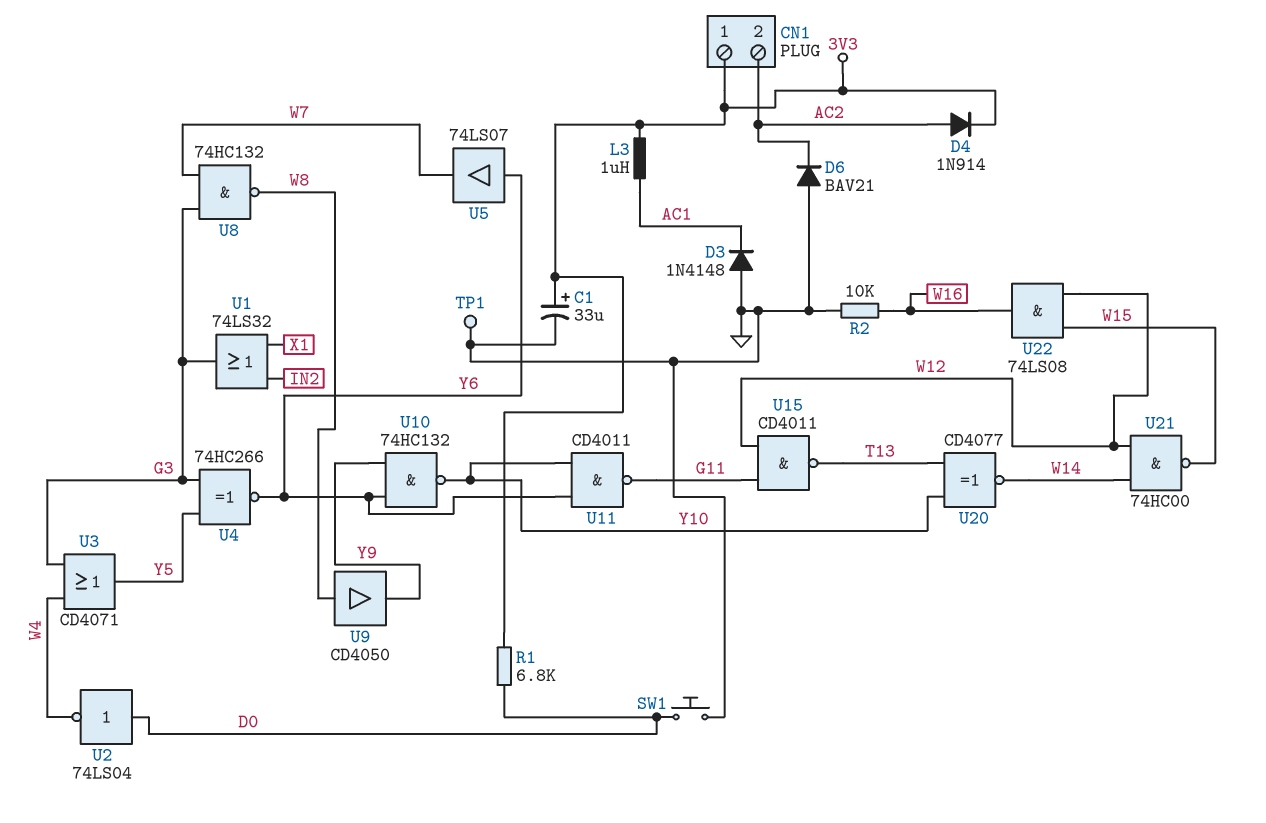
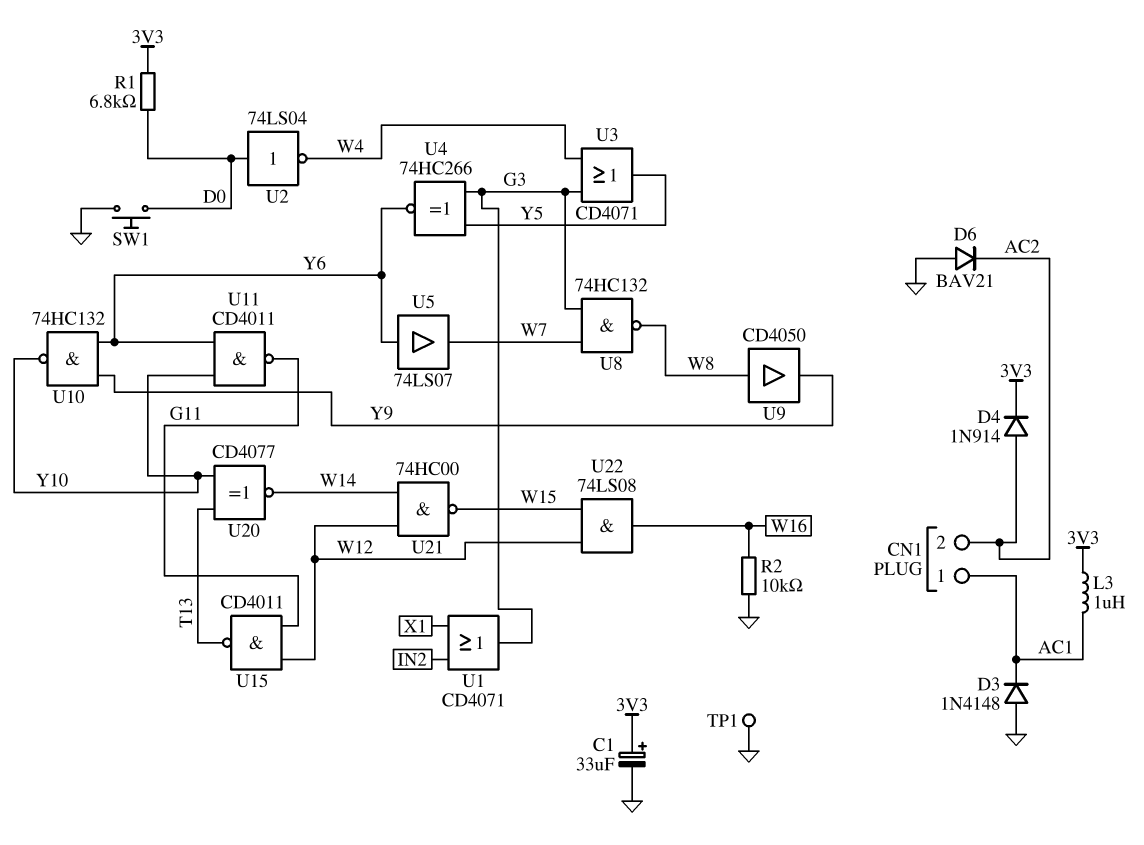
CN1 pin 1: 3V3 -> AC1
U1: OR 74LS32 (in IN2, in X1, out G3) -> OR CD4071 (in IN2, in X1, out G3)

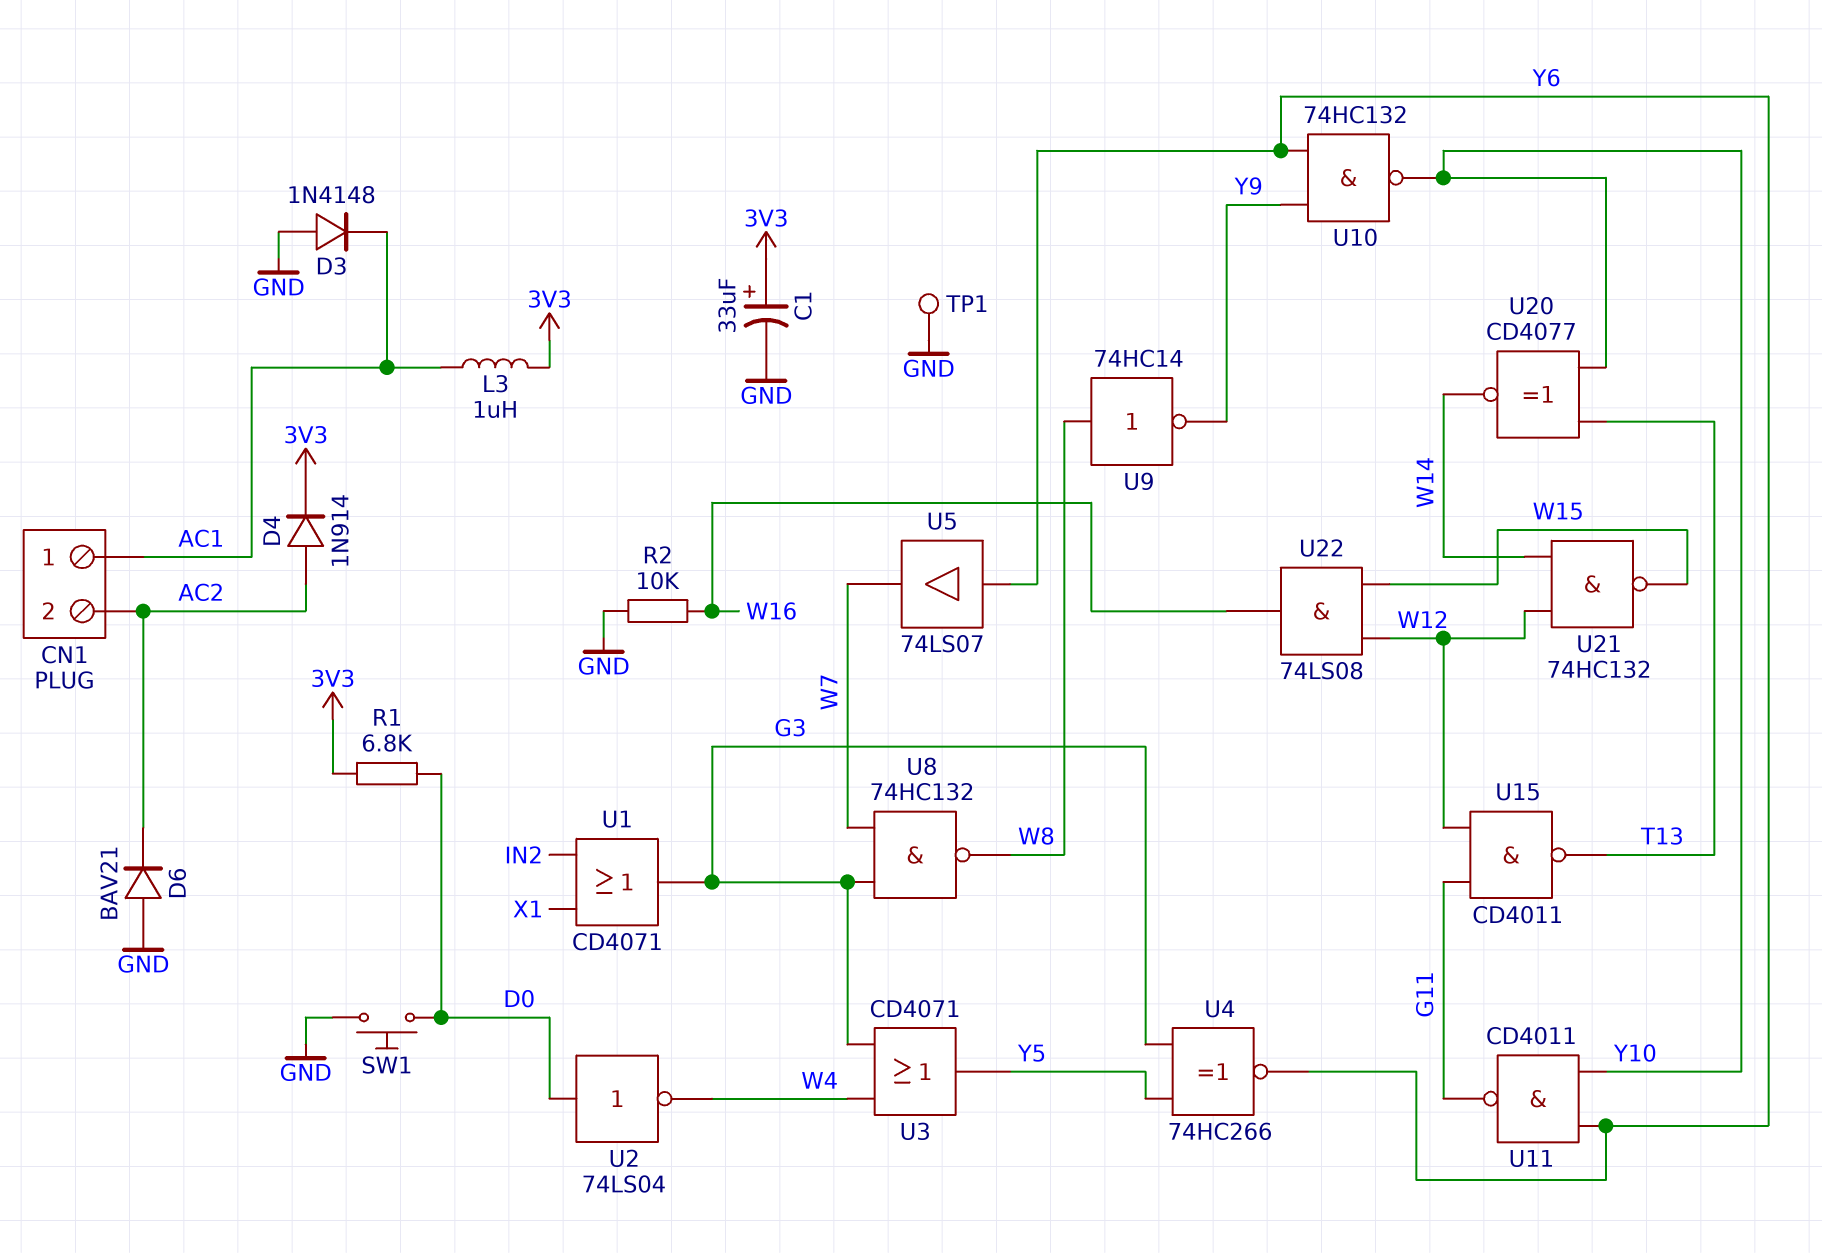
U9: buffer CD4050 (in W8, out Y9) -> NOT 74HC14 (in W8, out Y9)
U21: NAND 74HC00 (in W12, in W14, out W15) -> NAND 74HC132 (in W12, in W14, out W15)

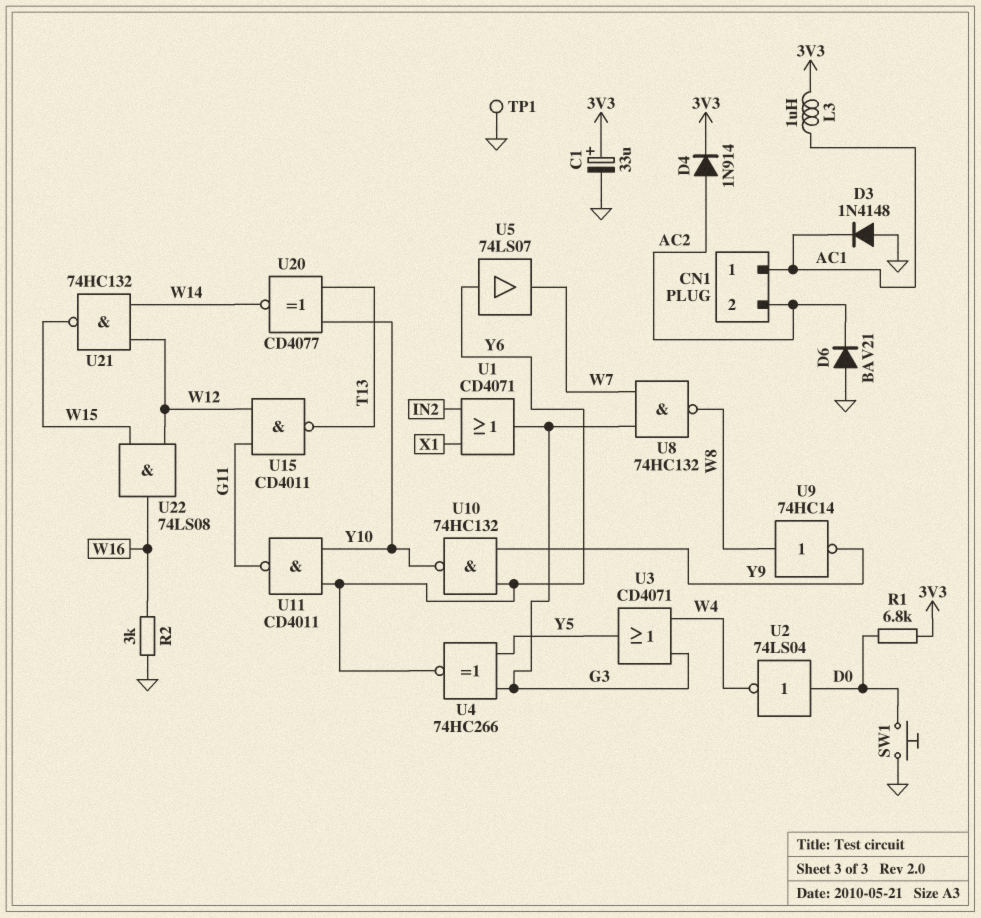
R2: 10k (GND, W16) -> 3k (GND, W16)

